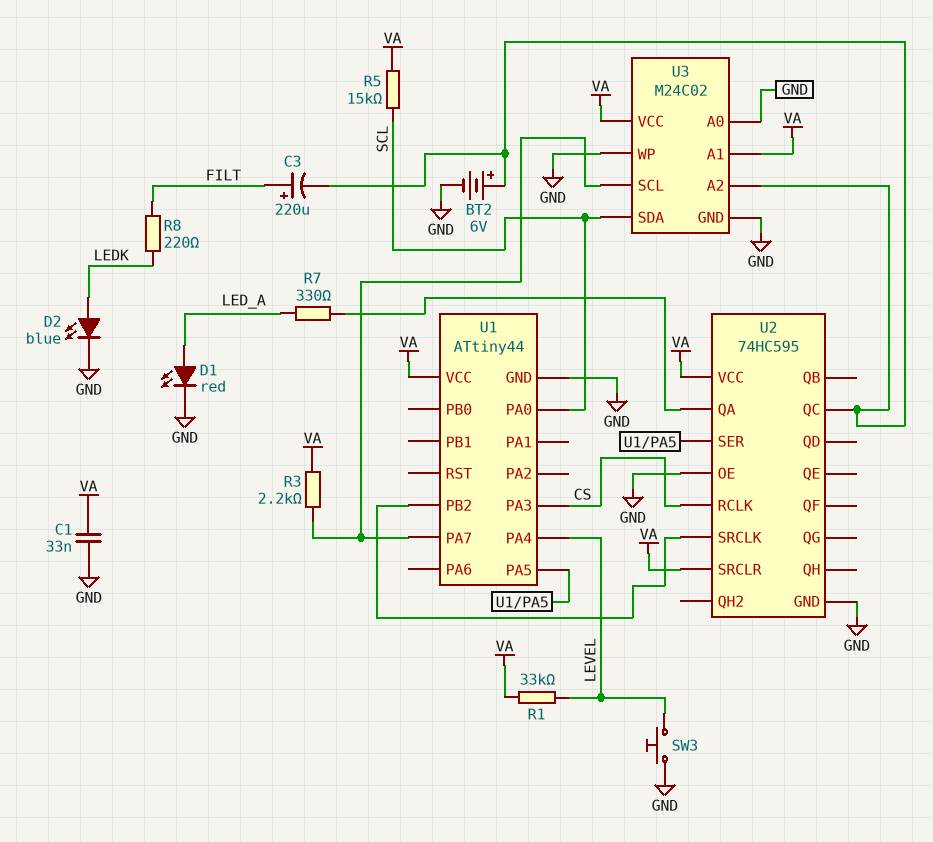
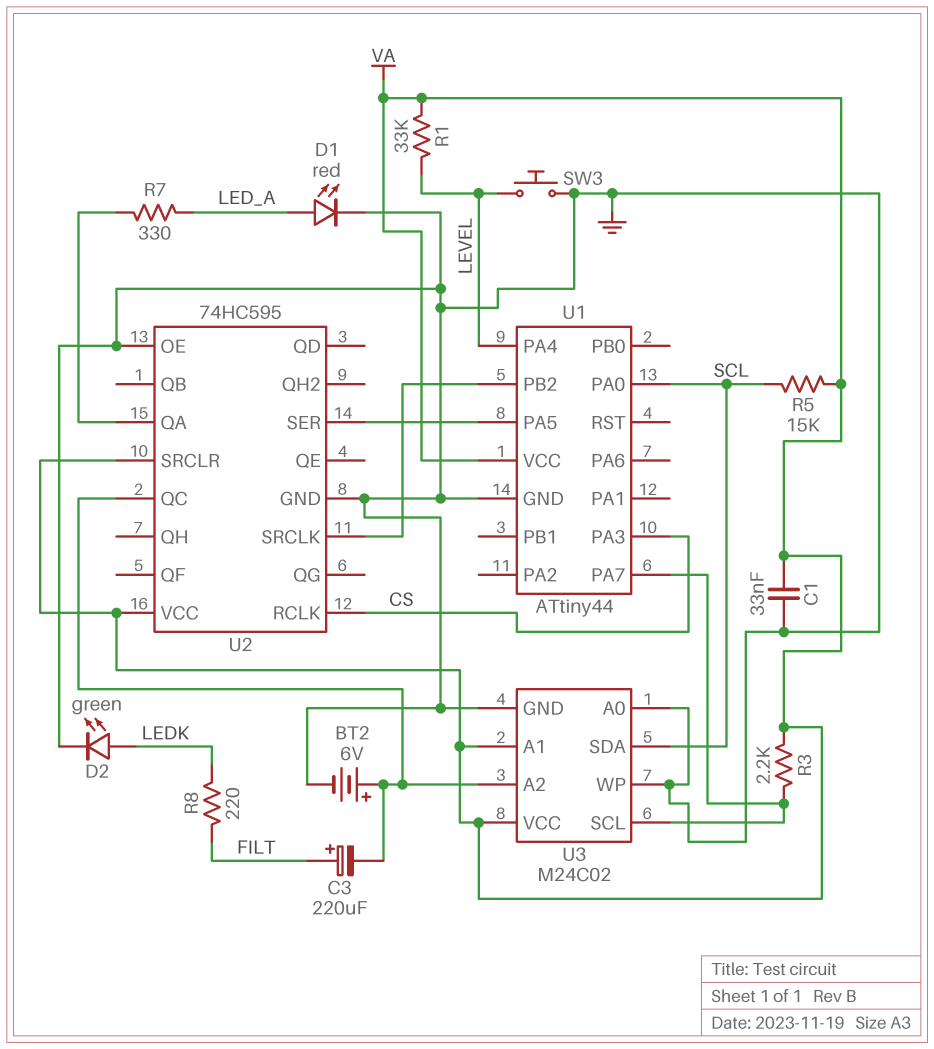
D2: LED blue (A LEDK, K GND) -> LED green (A LEDK, K GND)

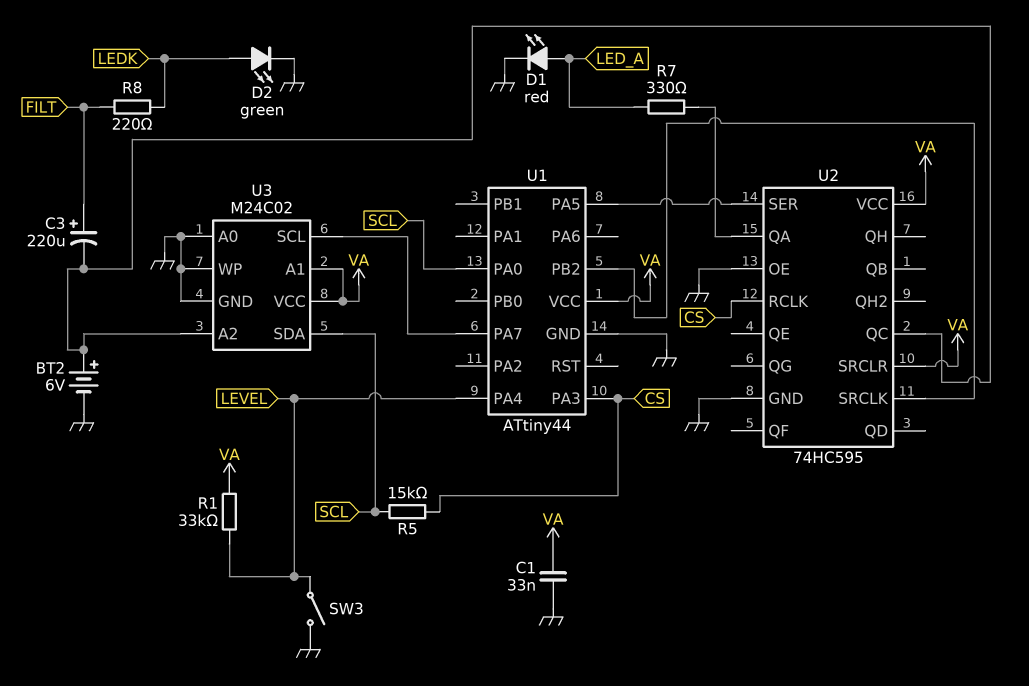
R3: 2.2k (U1/PA7, VA) -> none
R5: 15k (SCL, VA) -> 15k (CS, SCL)
SW3: button (GND, LEVEL) -> switch (GND, LEVEL)

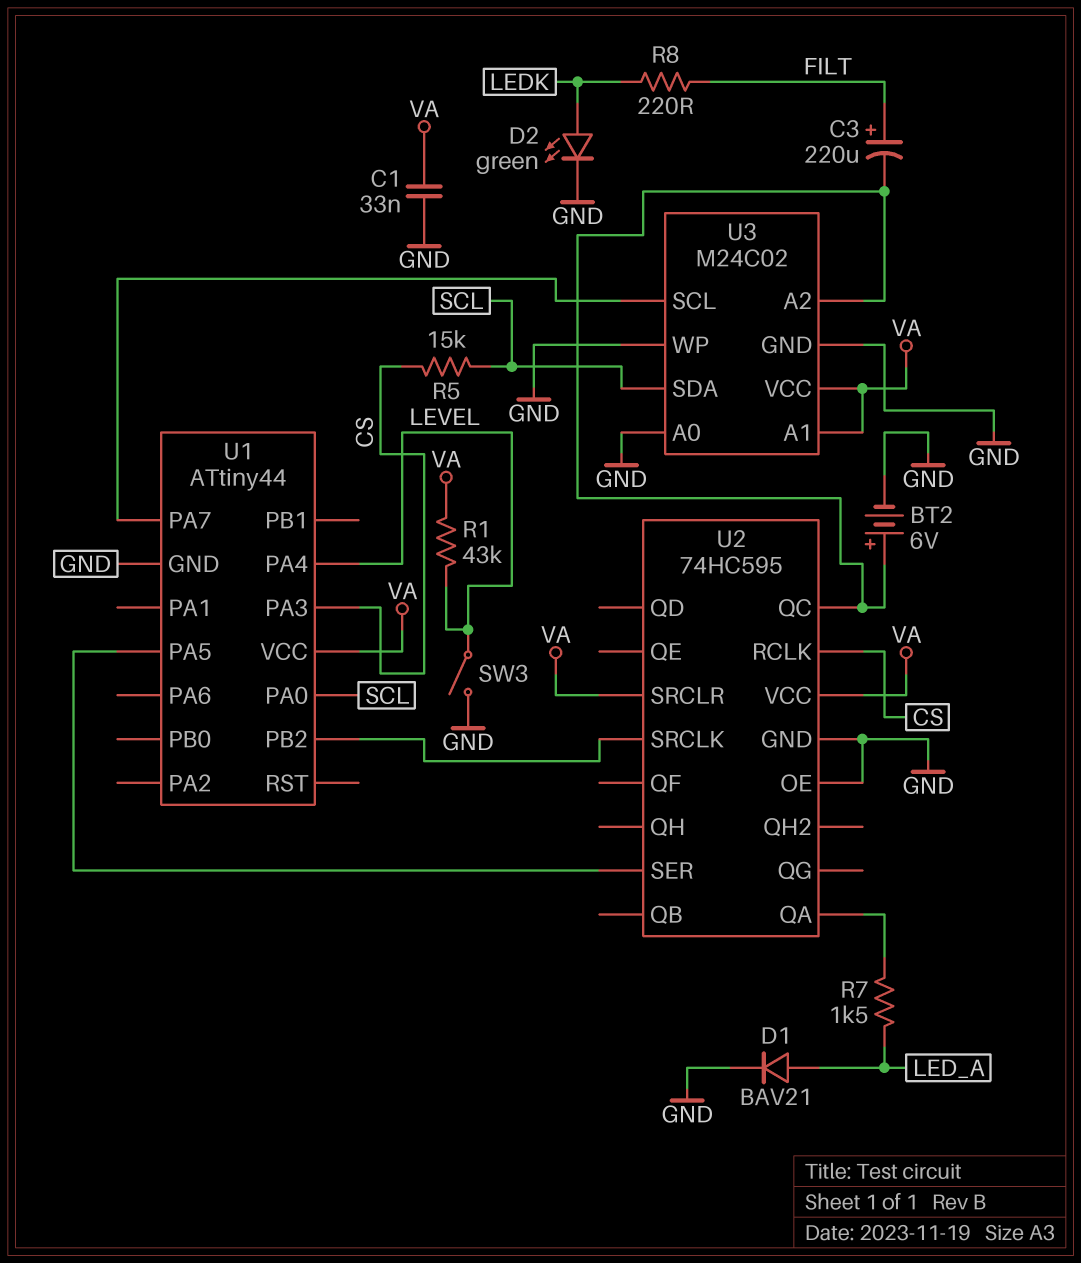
D1: LED red (A LED_A, K GND) -> diode BAV21 (A LED_A, K GND)
R1: 33k (LEVEL, VA) -> 43k (LEVEL, VA)
R7: 330 (LED_A, U2/QA) -> 1.5k (LED_A, U2/QA)

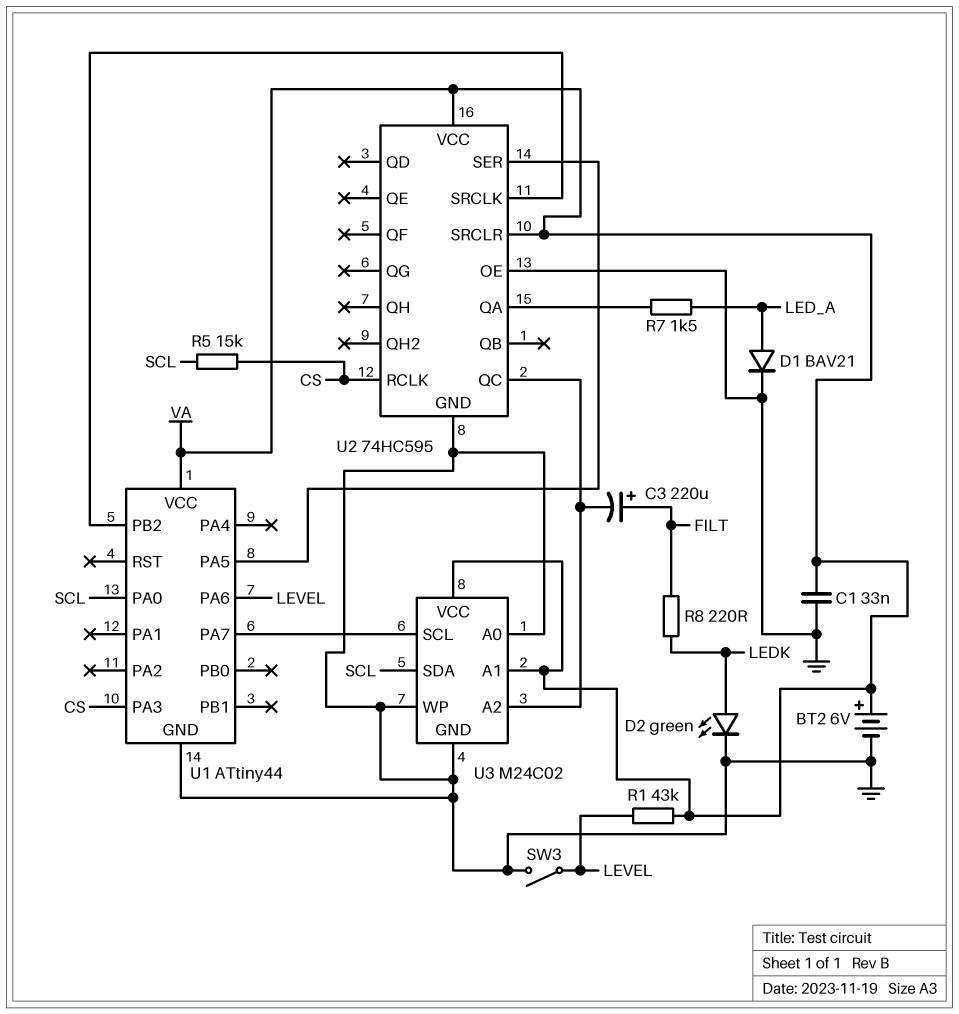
BT2: 6V (plus U2/QC, minus GND) -> 6V (plus VA, minus GND)
U1 pin PA4: LEVEL -> none
U1 pin PA6: none -> LEVEL

